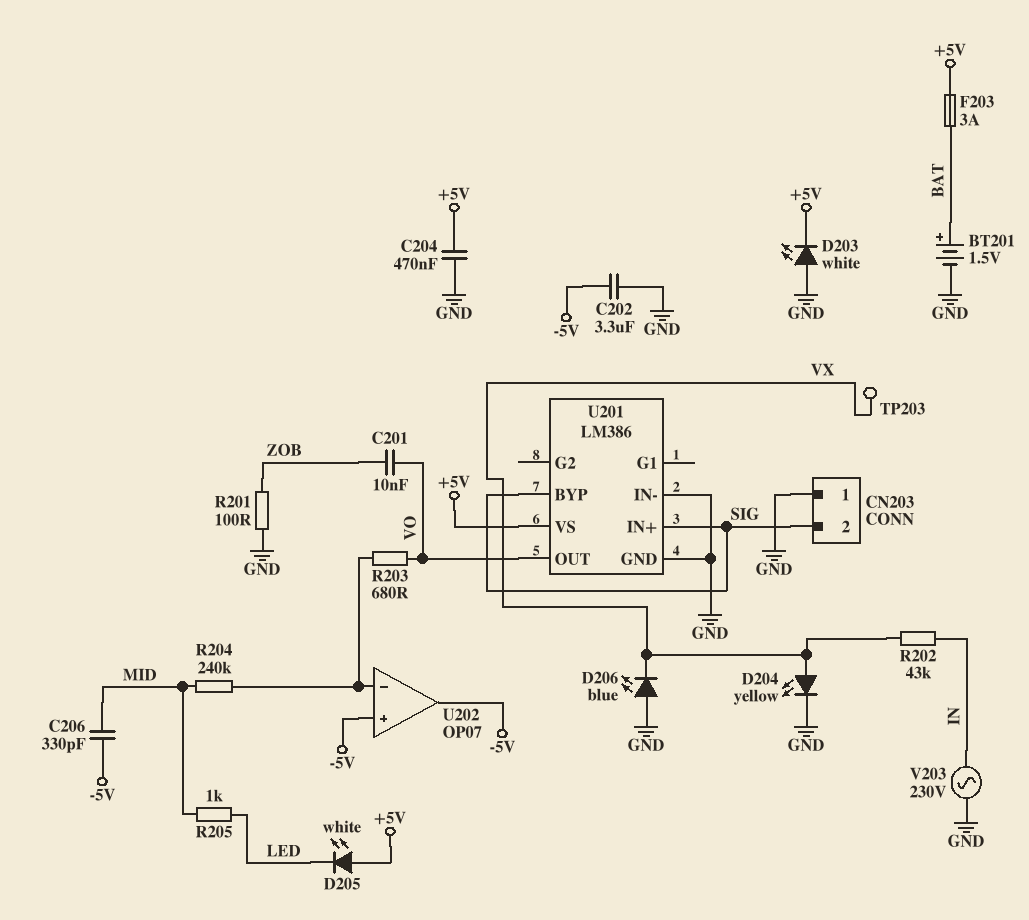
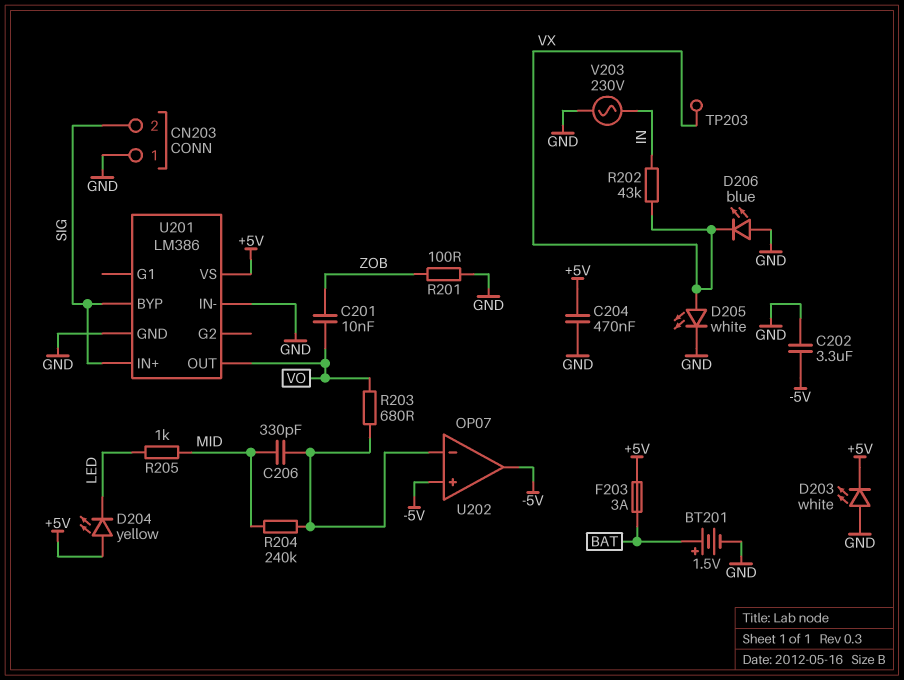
C206: 330pF (-5V, MID) -> 330pF (MID, U202/in-)
D204: LED yellow (A VX, K GND) -> LED yellow (A +5V, K LED)
D205: LED white (A +5V, K LED) -> LED white (A VX, K GND)

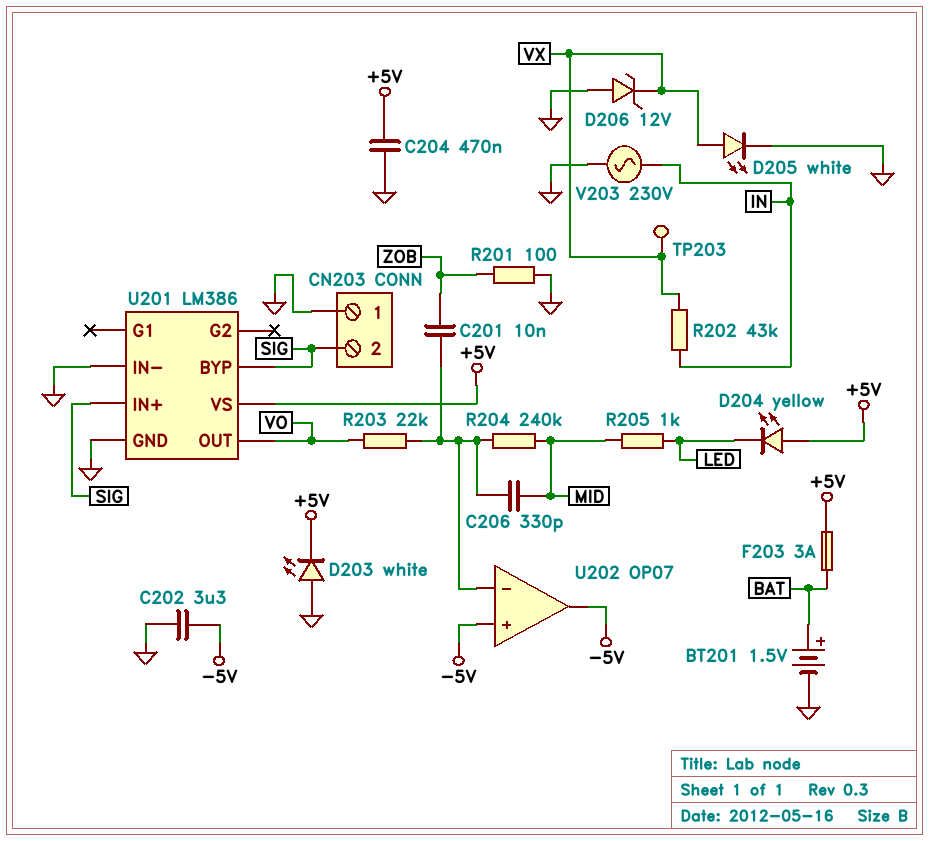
C201: 10nF (VO, ZOB) -> 10nF (U202/in-, ZOB)
D206: LED blue (A GND, K VX) -> zener 12V (A GND, K VX)
R203: 680 (U202/in-, VO) -> 22k (U202/in-, VO)

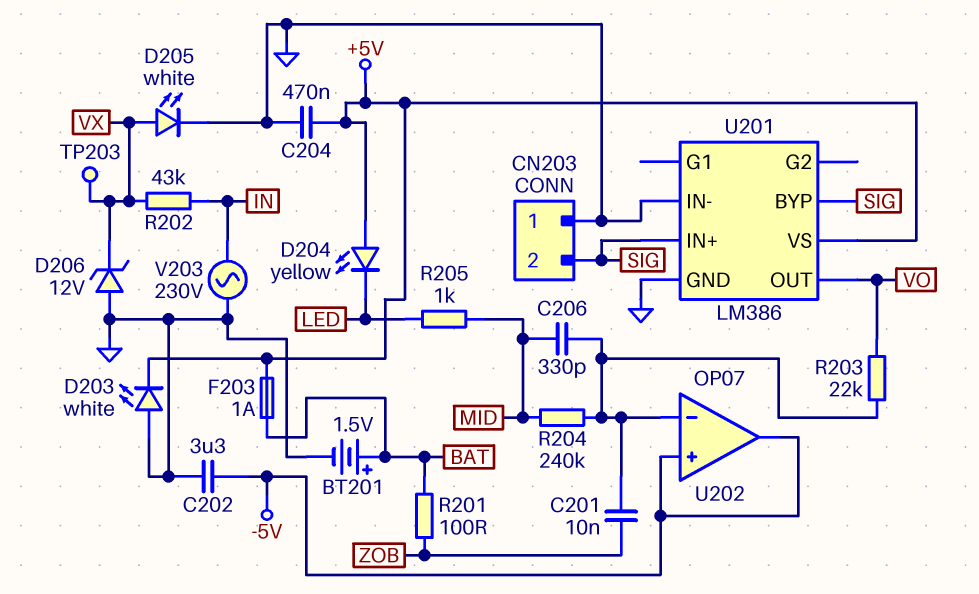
F203: 3A (+5V, BAT) -> 1A (+5V, BAT)
R201: 100 (GND, ZOB) -> 100 (BAT, ZOB)

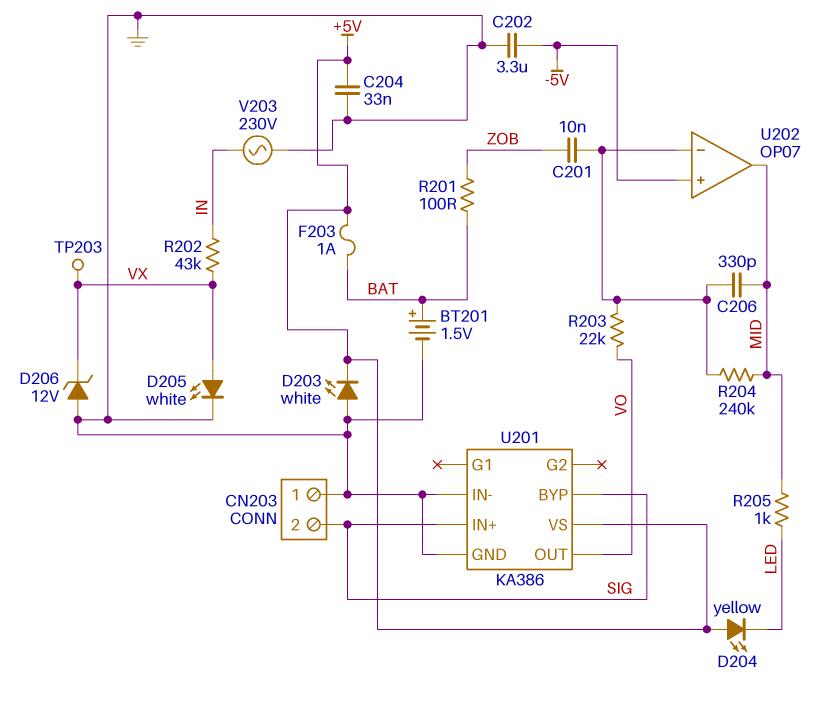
C204: 470nF (+5V, GND) -> 33nF (+5V, GND)
U201: LM386 -> KA386
U202 pin out: -5V -> MID

